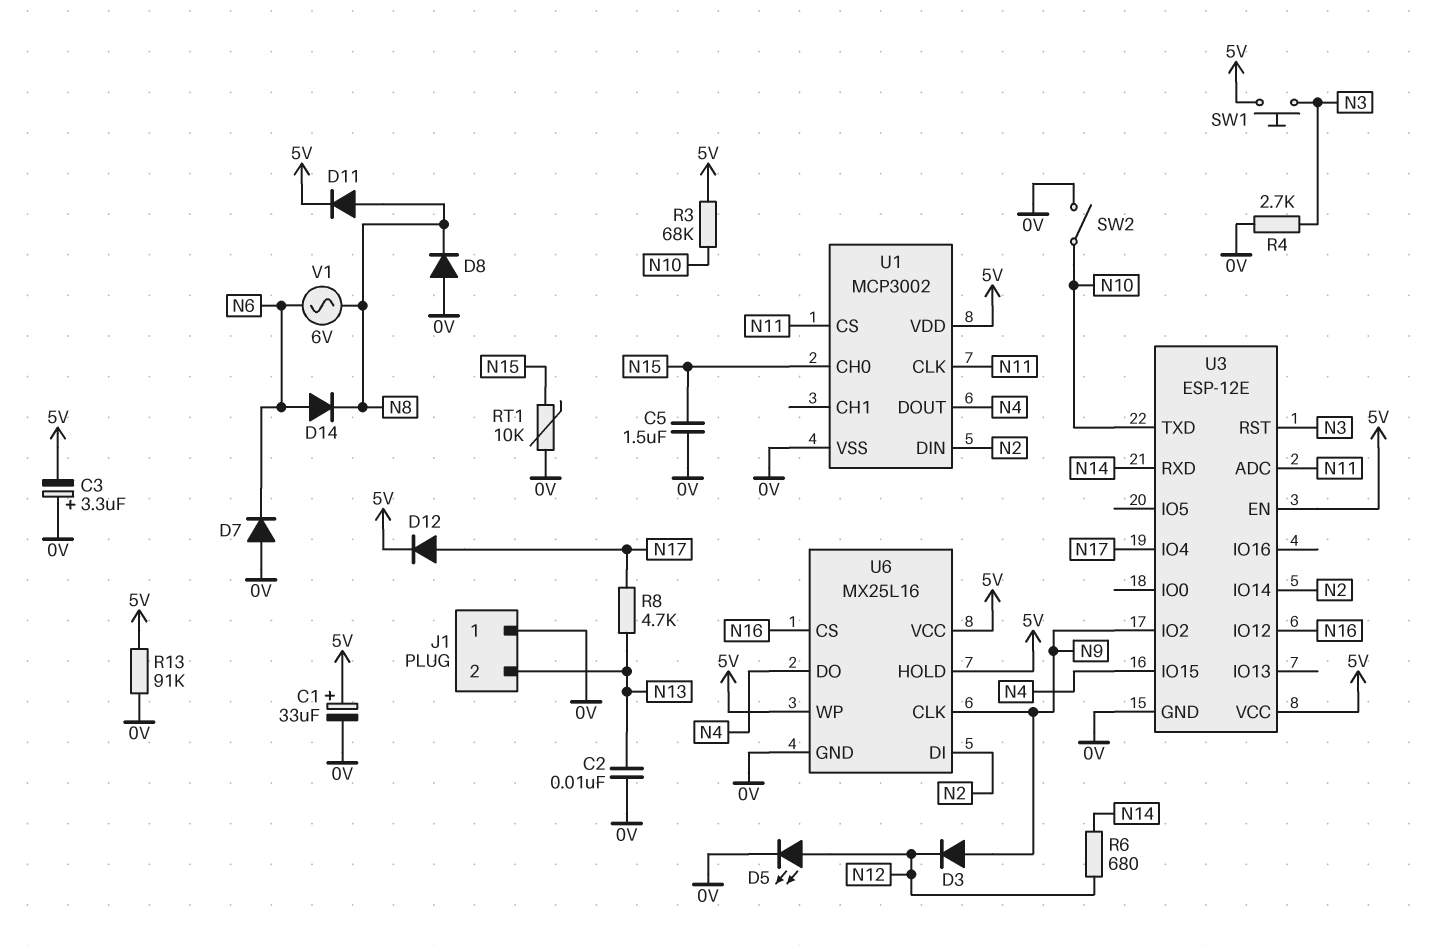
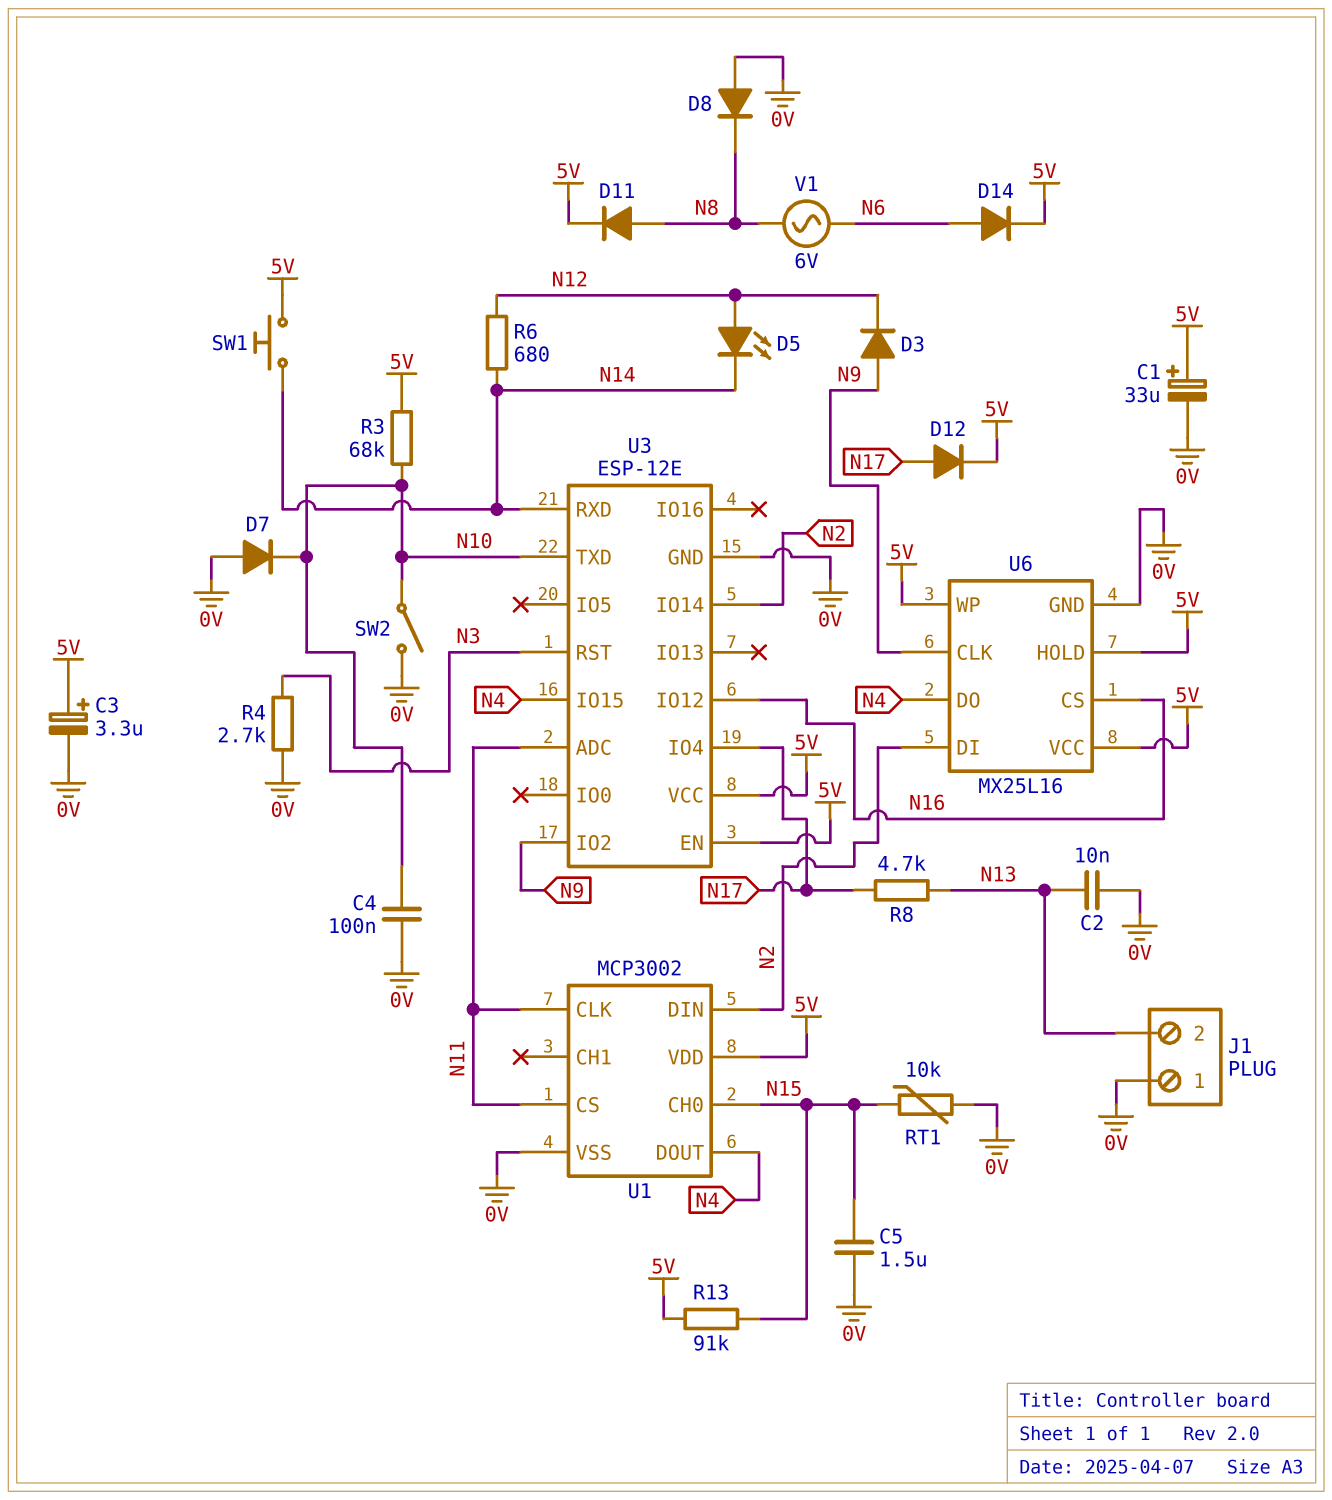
C3: 3.3uF (plus 0V, minus 5V) -> 3.3uF (plus 5V, minus 0V)
C4: none -> 100nF (0V, N10)
D5: LED (A N12, K 0V) -> LED (A N12, K N14)
D7: diode (A 0V, K N6) -> diode (A 0V, K N10)
D14: diode (A N6, K N8) -> diode (A N6, K 5V)
R13: 91k (0V, 5V) -> 91k (5V, N15)
SW1: button (5V, N3) -> button (5V, N14)

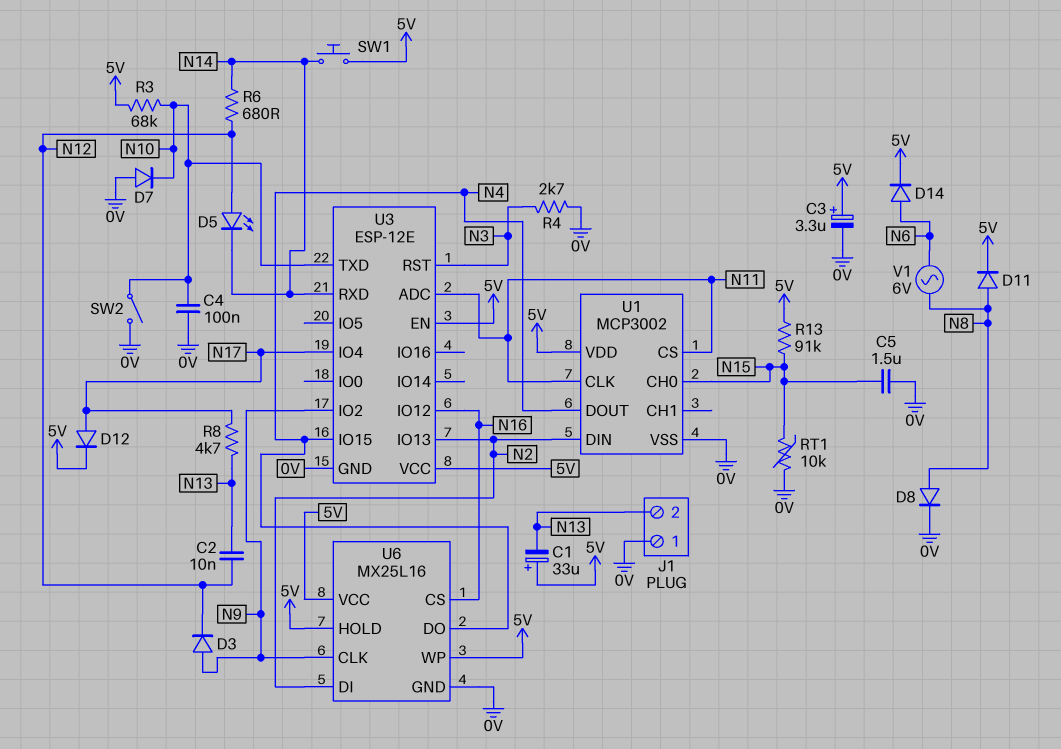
C1: 33uF (plus 5V, minus 0V) -> 33uF (plus 5V, minus N13)
C2: 10nF (0V, N13) -> 10nF (N12, N13)
D8: diode (A 0V, K N8) -> diode (A N8, K 0V)
U3 pin IO13: none -> N2
U3 pin IO14: N2 -> none

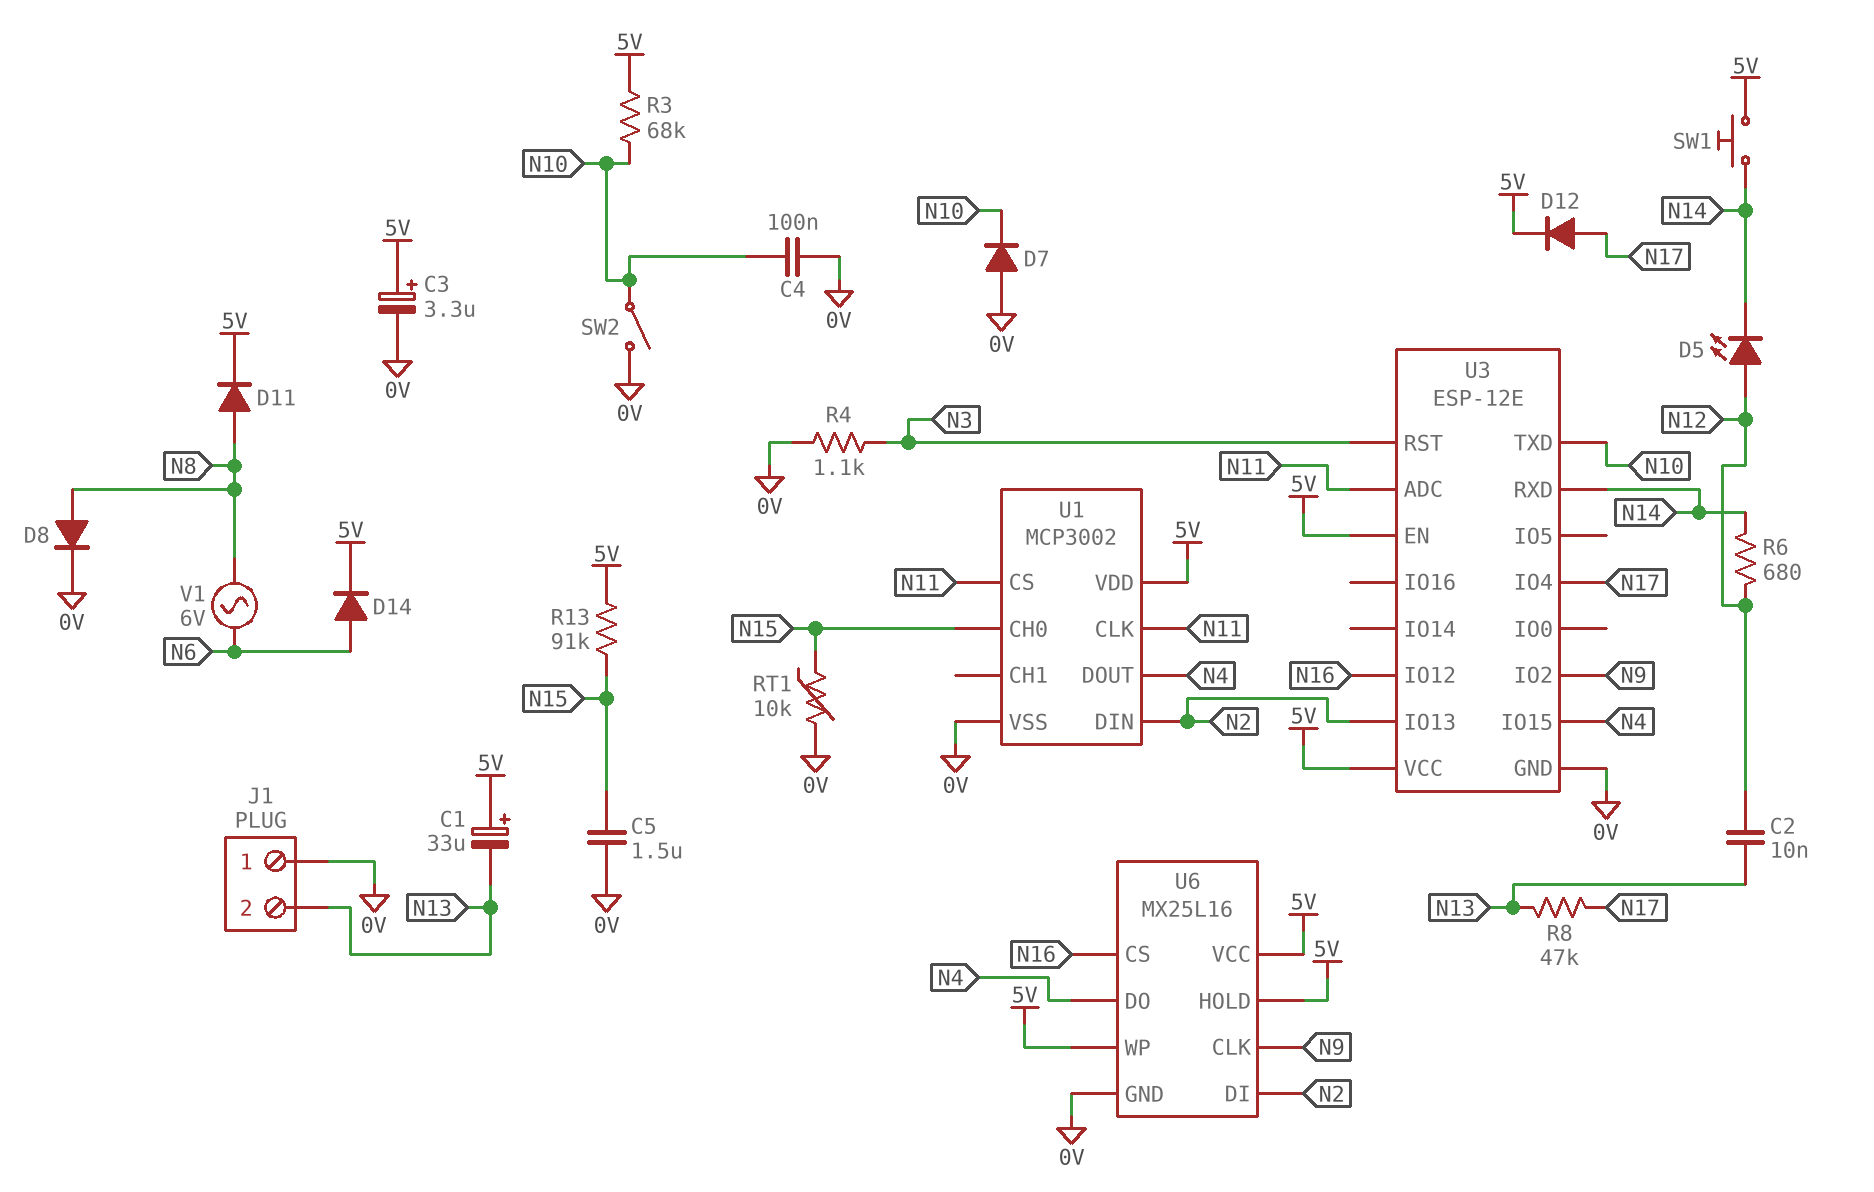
D3: diode (A N9, K N12) -> none
R4: 2.7k (0V, N3) -> 1.1k (0V, N3)
R8: 4.7k (N13, N17) -> 47k (N13, N17)

